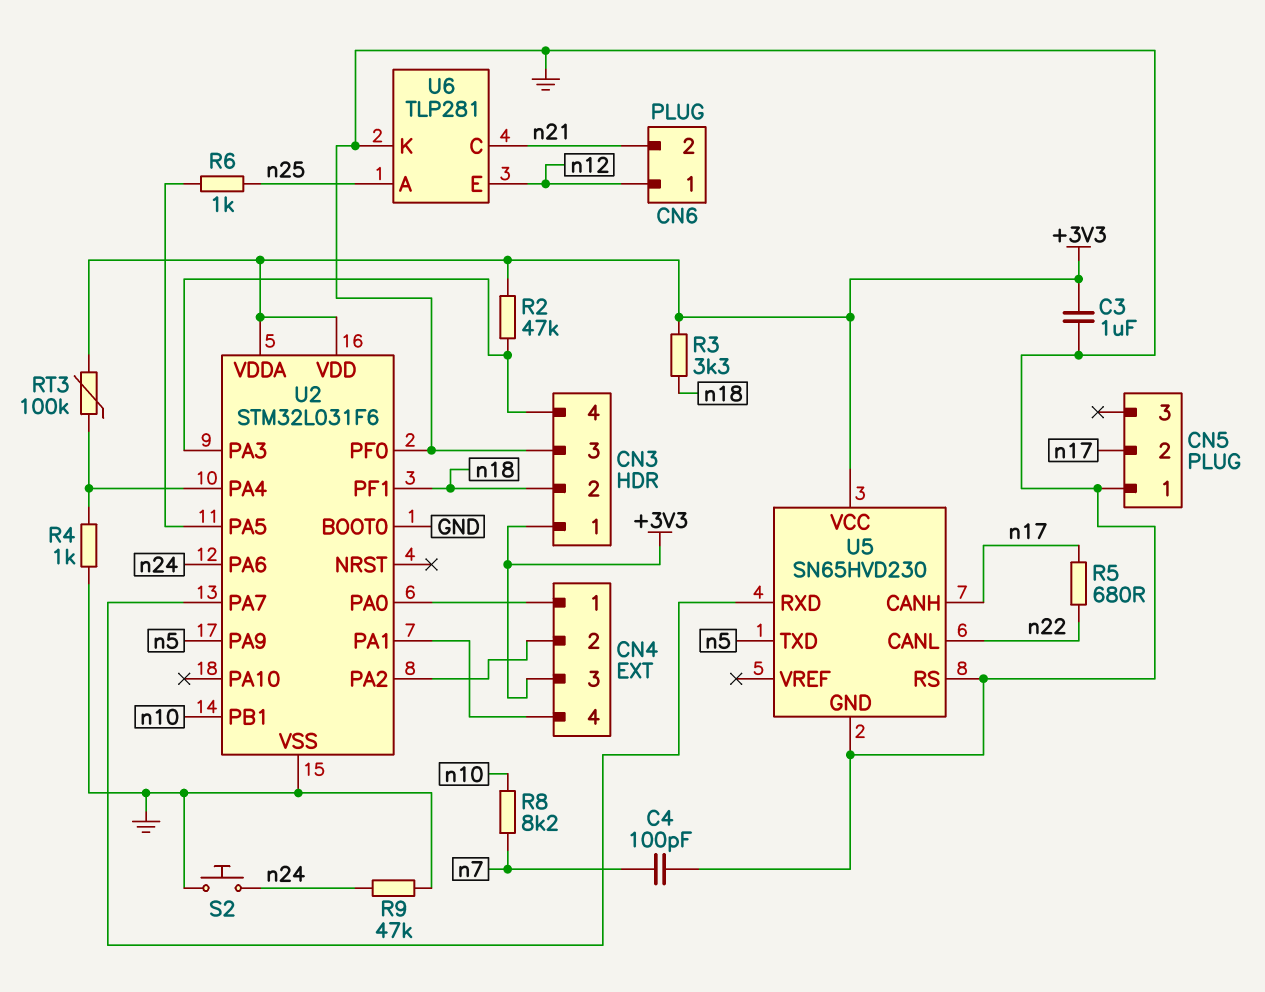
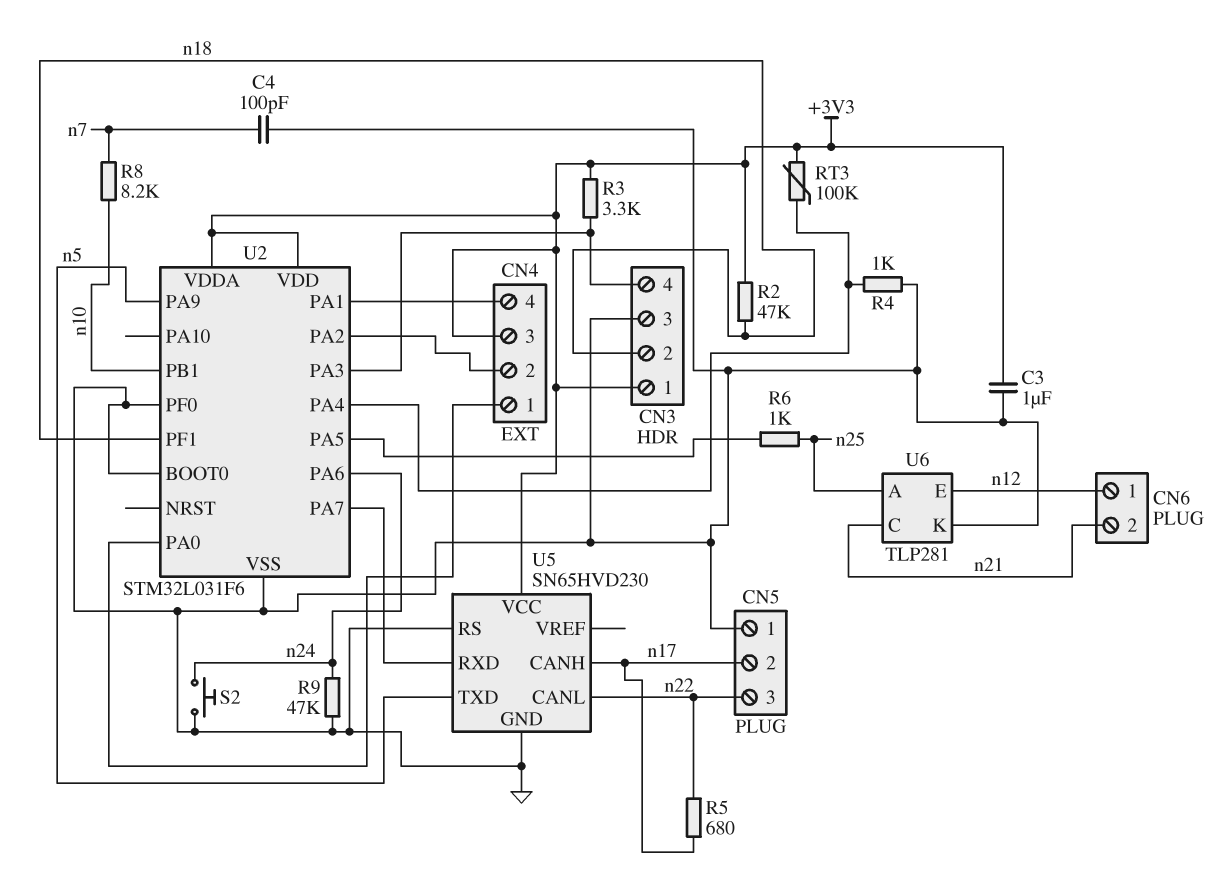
CN5 pin 3: none -> n22
R2: 47k (+3V3, CN3/4) -> 47k (+3V3, n18)
R3: 3.3k (+3V3, n18) -> 3.3k (+3V3, CN3/4)

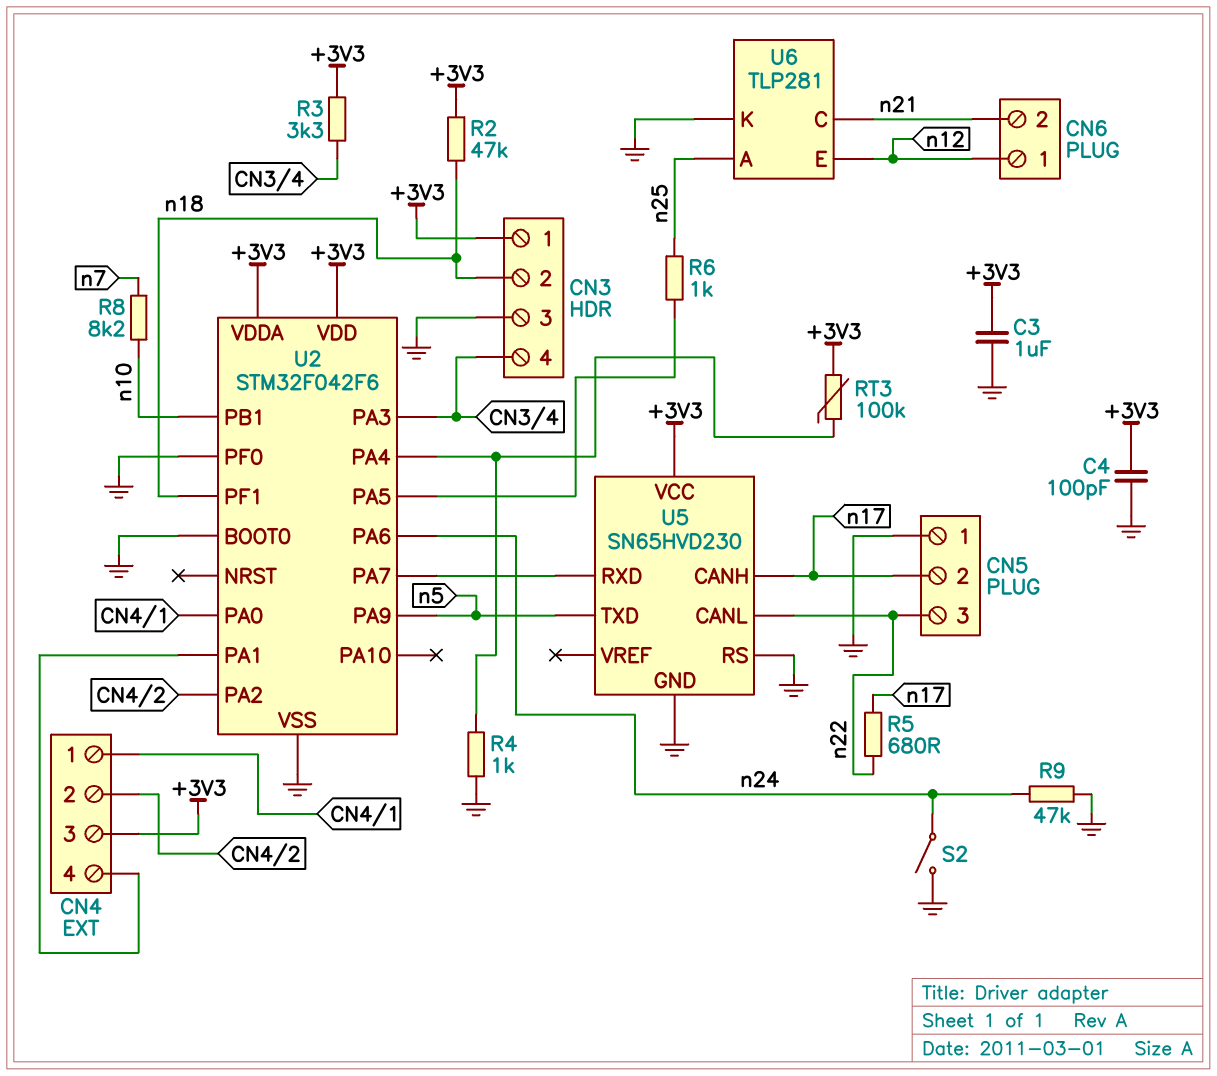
C4: 100pF (GND, n7) -> 100pF (+3V3, GND)
S2: button (GND, n24) -> switch (GND, n24)
U2: STM32L031F6 -> STM32F042F6

